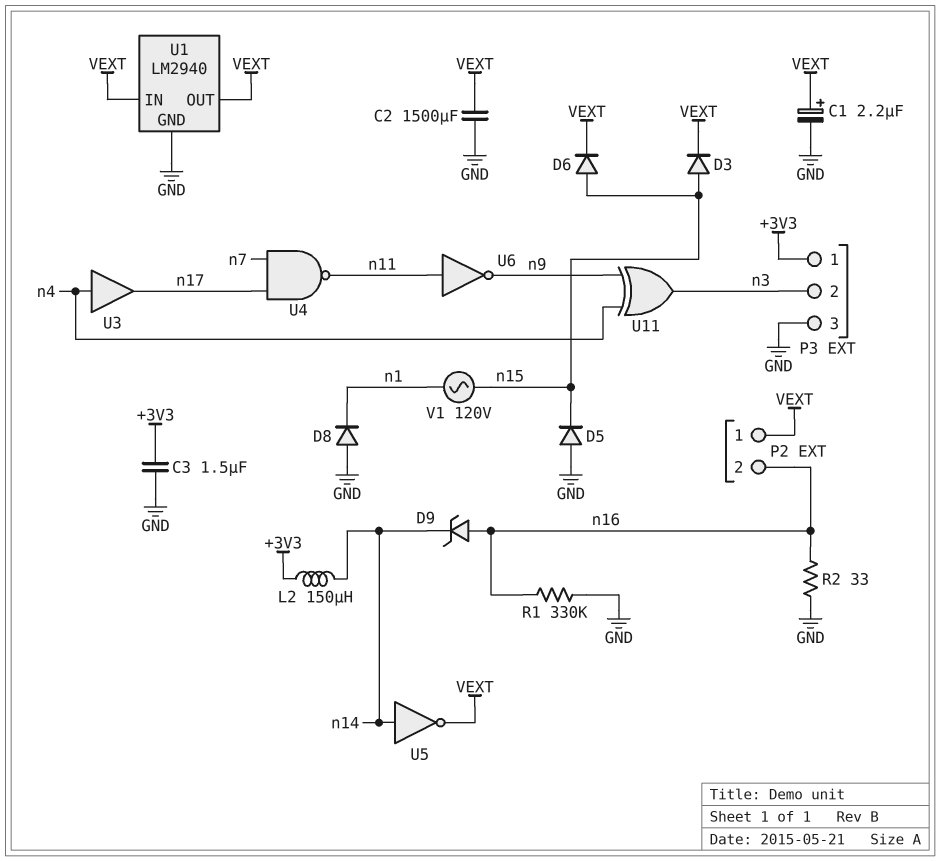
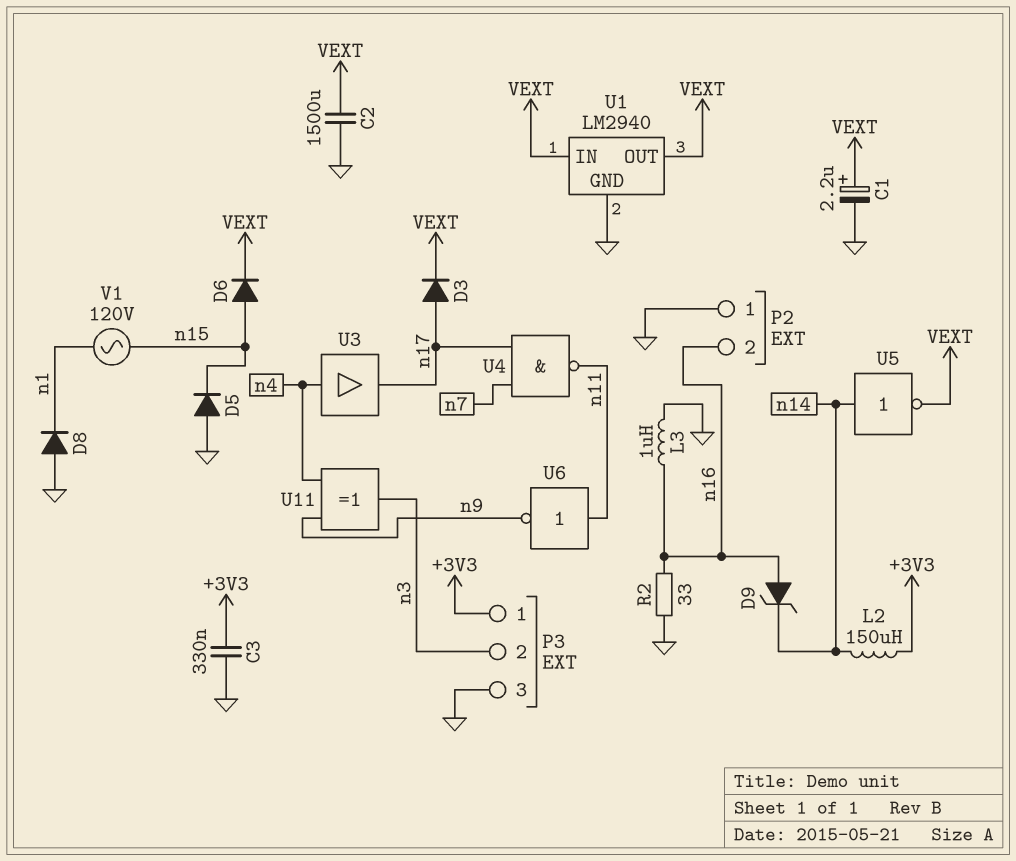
C3: 1.5uF (+3V3, GND) -> 330nF (+3V3, GND)
D3: diode (A n15, K VEXT) -> diode (A n17, K VEXT)
L3: none -> 1uH (GND, n16)
P2 pin 1: VEXT -> GND
R1: 330k (GND, n16) -> none

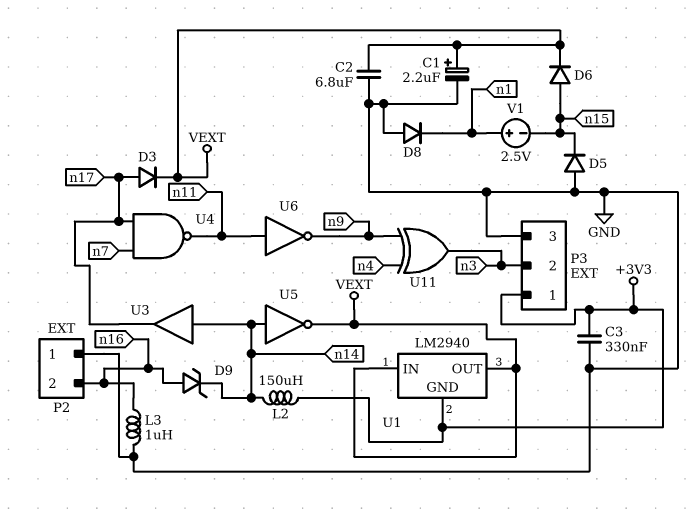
C2: 1500uF (GND, VEXT) -> 6.8uF (GND, VEXT)
R2: 33 (GND, n16) -> none
U1 pin GND: GND -> +3V3
U3: buffer (in n4, out n17) -> buffer (in n14, out n17)
V1: AC 120V (n1, n15) -> 2.5V (plus n1, minus n15)

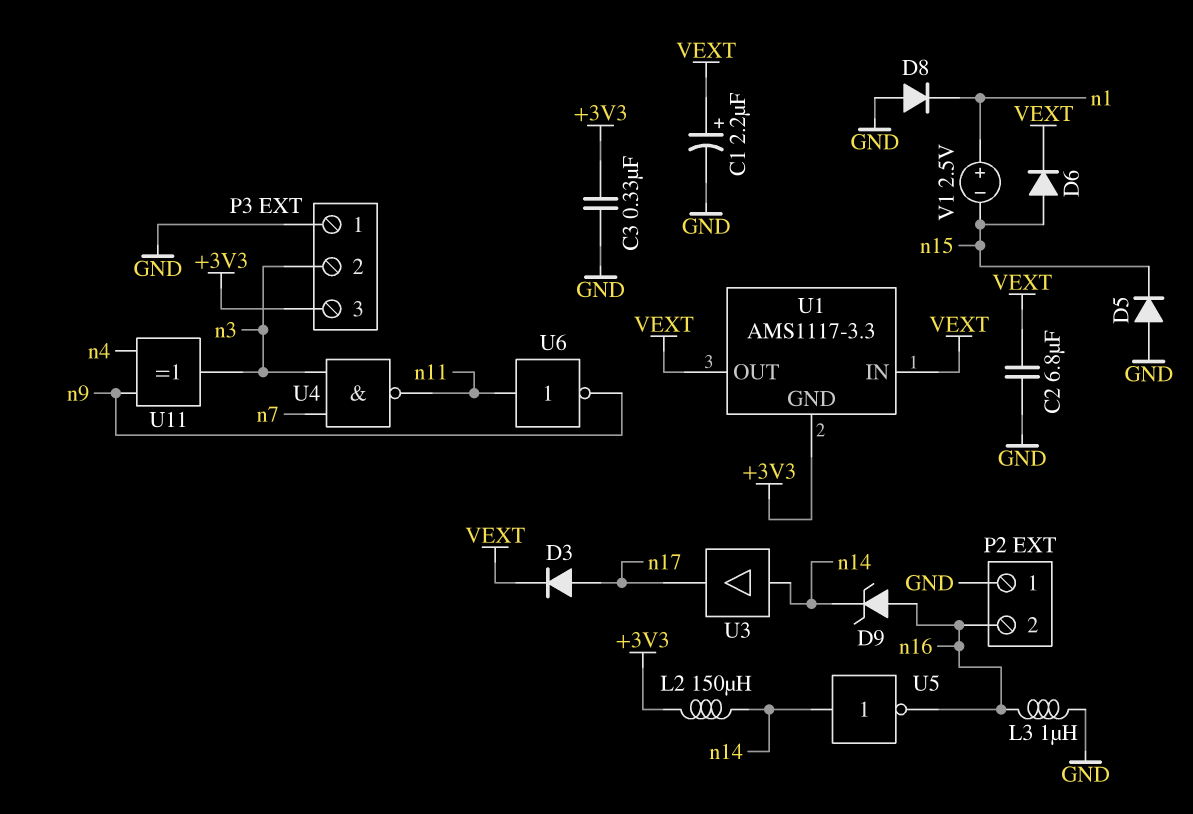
P3 pin 1: +3V3 -> GND
P3 pin 3: GND -> +3V3
U1: LM2940 -> AMS1117-3.3
U4: NAND (in n7, in n17, out n11) -> NAND (in n3, in n7, out n11)
U5: NOT (in n14, out VEXT) -> NOT (in n14, out n16)

